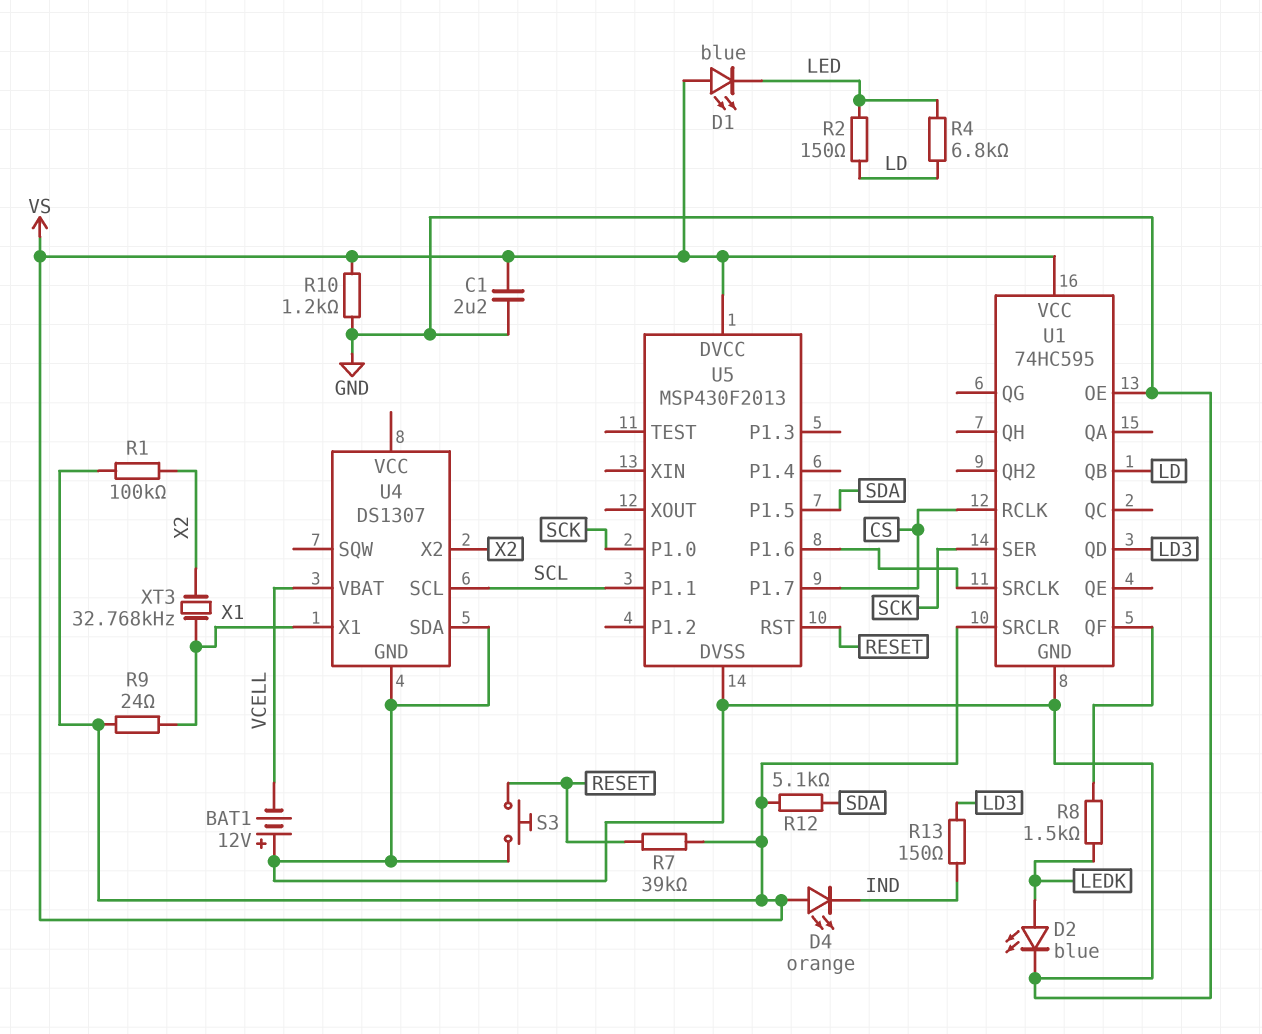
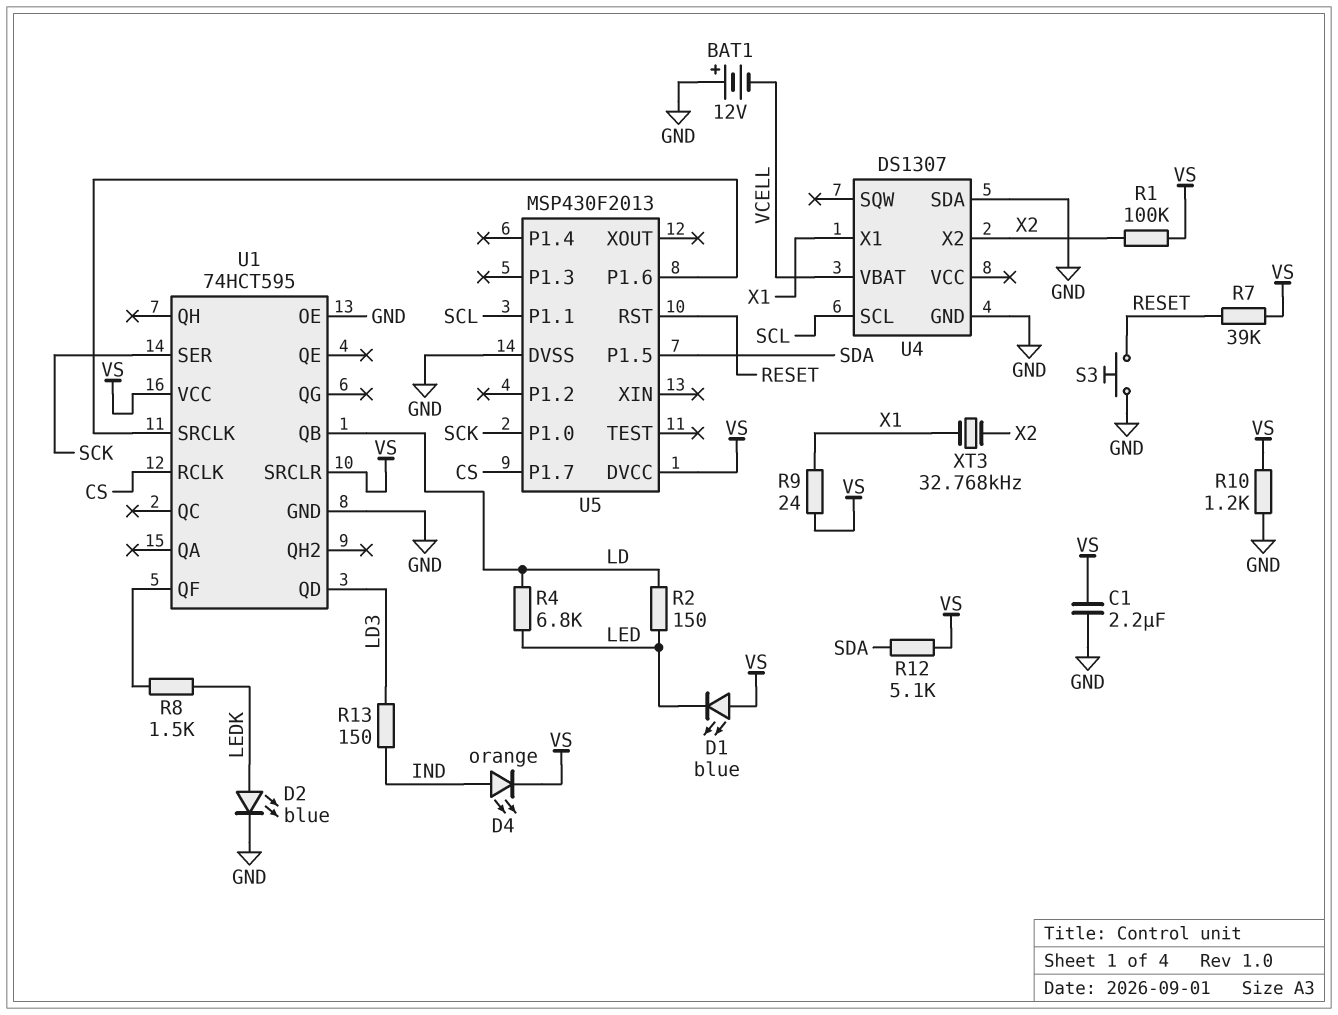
D4: LED orange (A VS, K IND) -> LED orange (A IND, K VS)
U1: 74HC595 -> 74HCT595

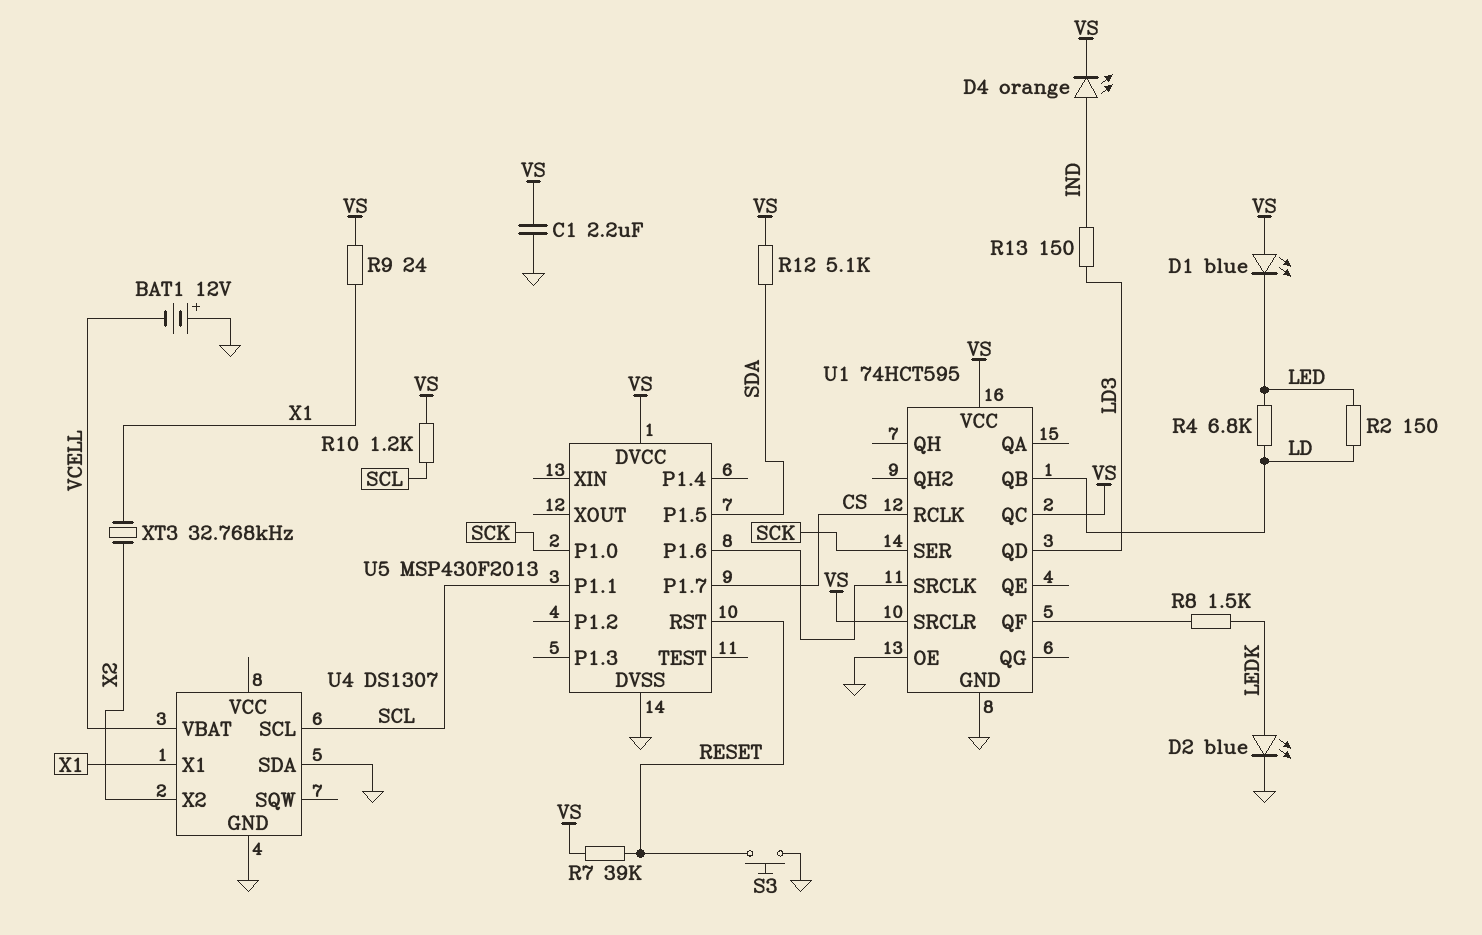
R1: 100k (VS, X2) -> none
R10: 1.2k (GND, VS) -> 1.2k (SCL, VS)
U1 pin QC: none -> VS

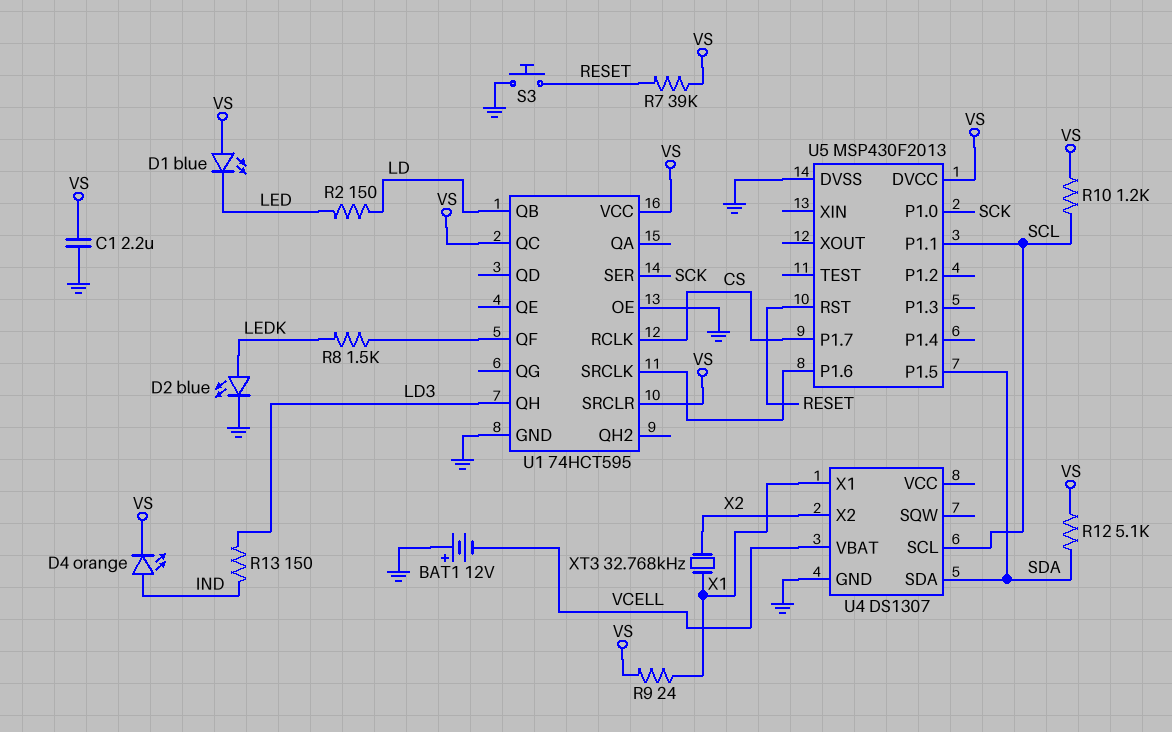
R4: 6.8k (LD, LED) -> none
U1 pin QD: LD3 -> none
U1 pin QH: none -> LD3
U4 pin SDA: GND -> SDA

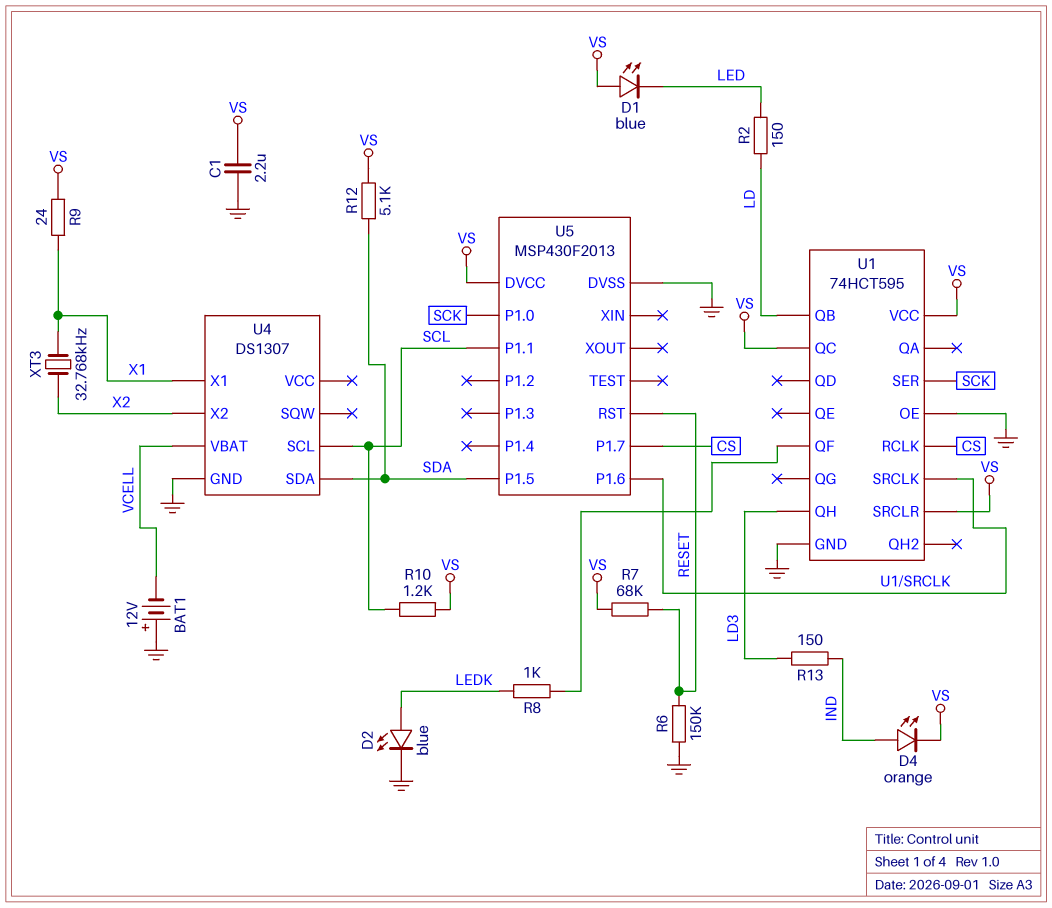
R6: none -> 150k (GND, RESET)
R7: 39k (RESET, VS) -> 68k (RESET, VS)
R8: 1.5k (LEDK, U1/QF) -> 1k (LEDK, U1/QF)
S3: button (GND, RESET) -> none

